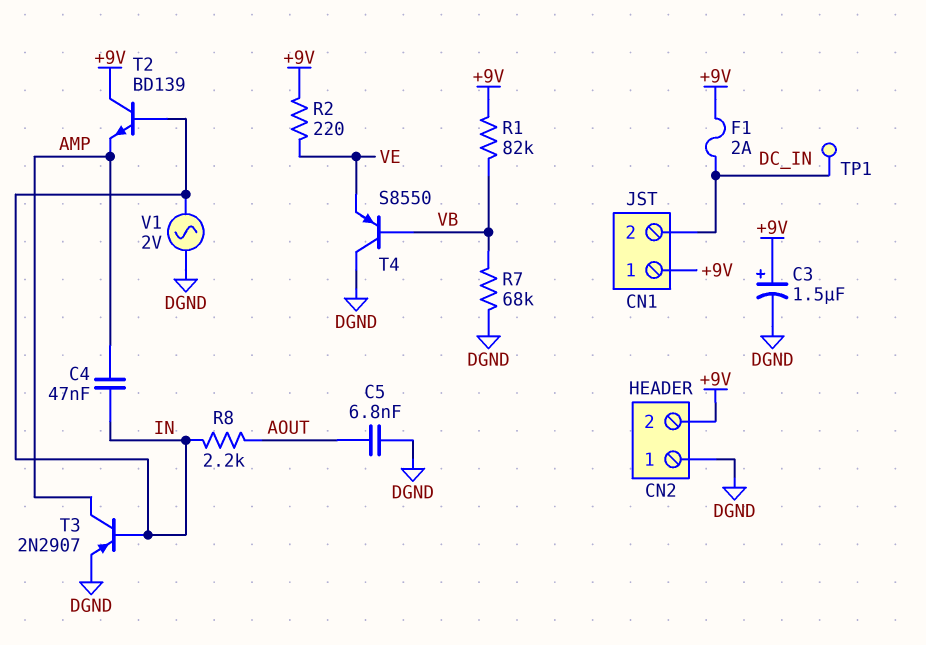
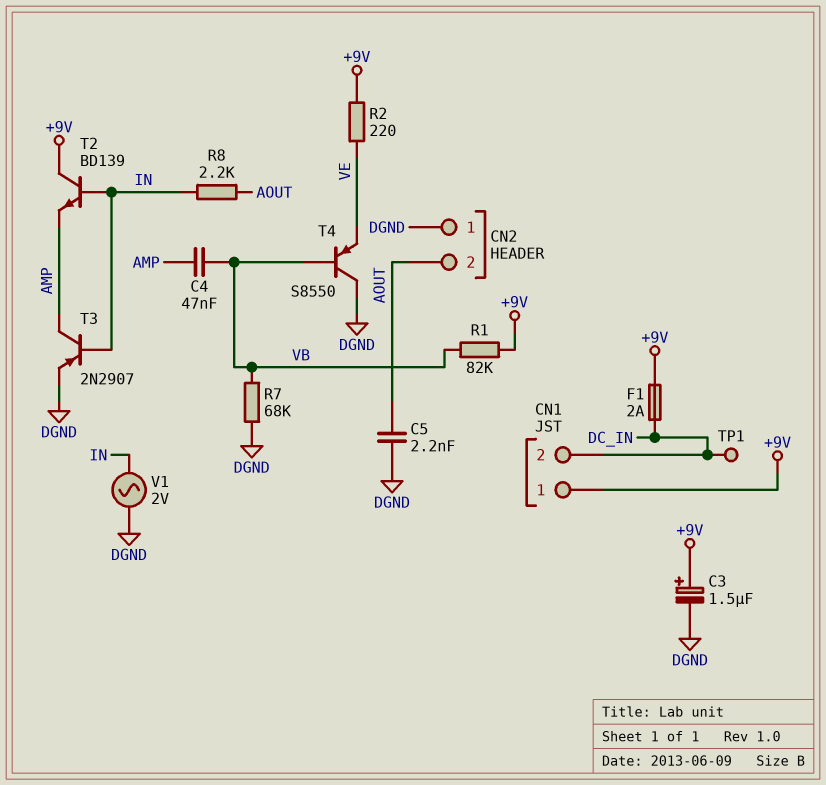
C4: 47nF (AMP, IN) -> 47nF (AMP, VB)
C5: 6.8nF (AOUT, DGND) -> 2.2nF (AOUT, DGND)
CN2 pin 2: +9V -> AOUT

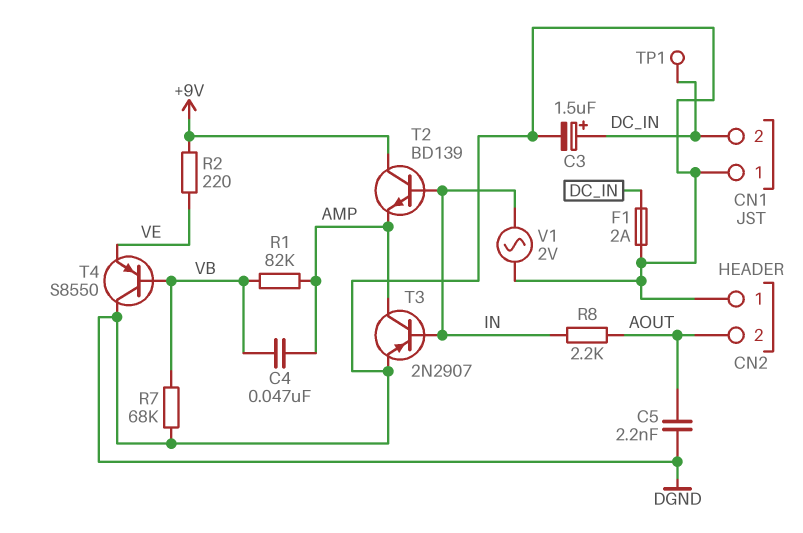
C3: 1.5uF (plus +9V, minus DGND) -> 1.5uF (plus DC_IN, minus DGND)
CN1 pin 1: +9V -> DGND
F1: 2A (+9V, DC_IN) -> 2A (DC_IN, DGND)
R1: 82k (+9V, VB) -> 82k (AMP, VB)

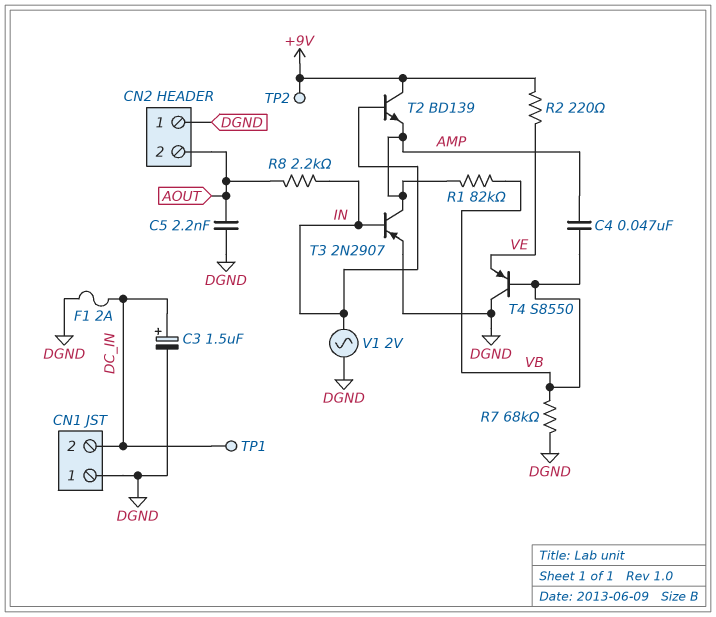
TP2: none -> test point (+9V)

